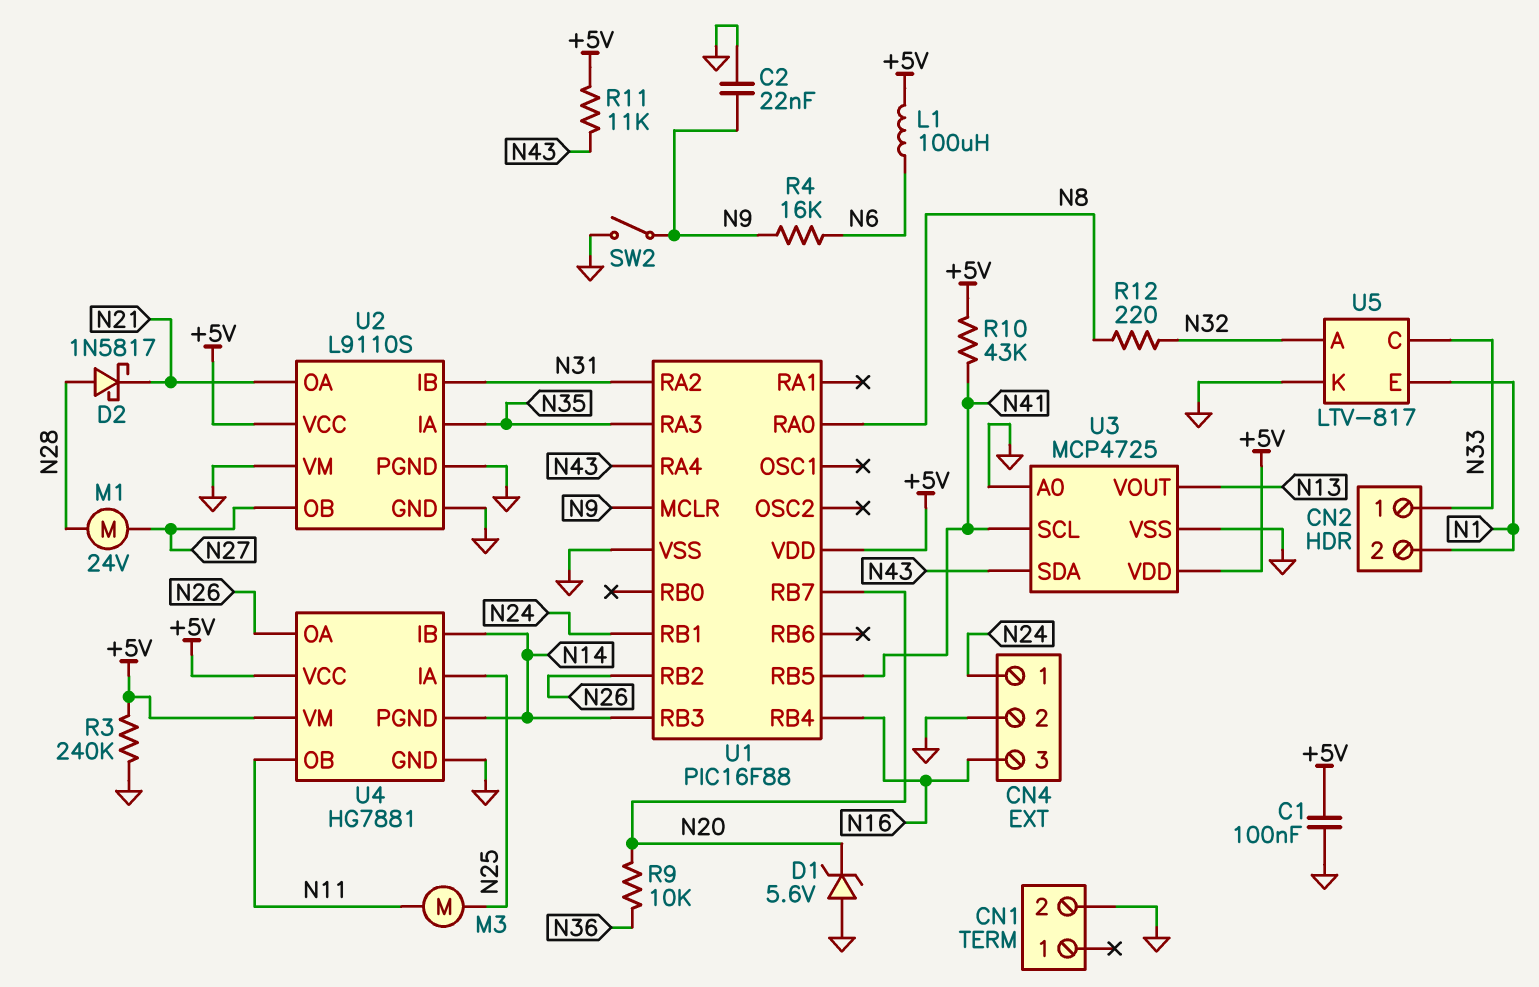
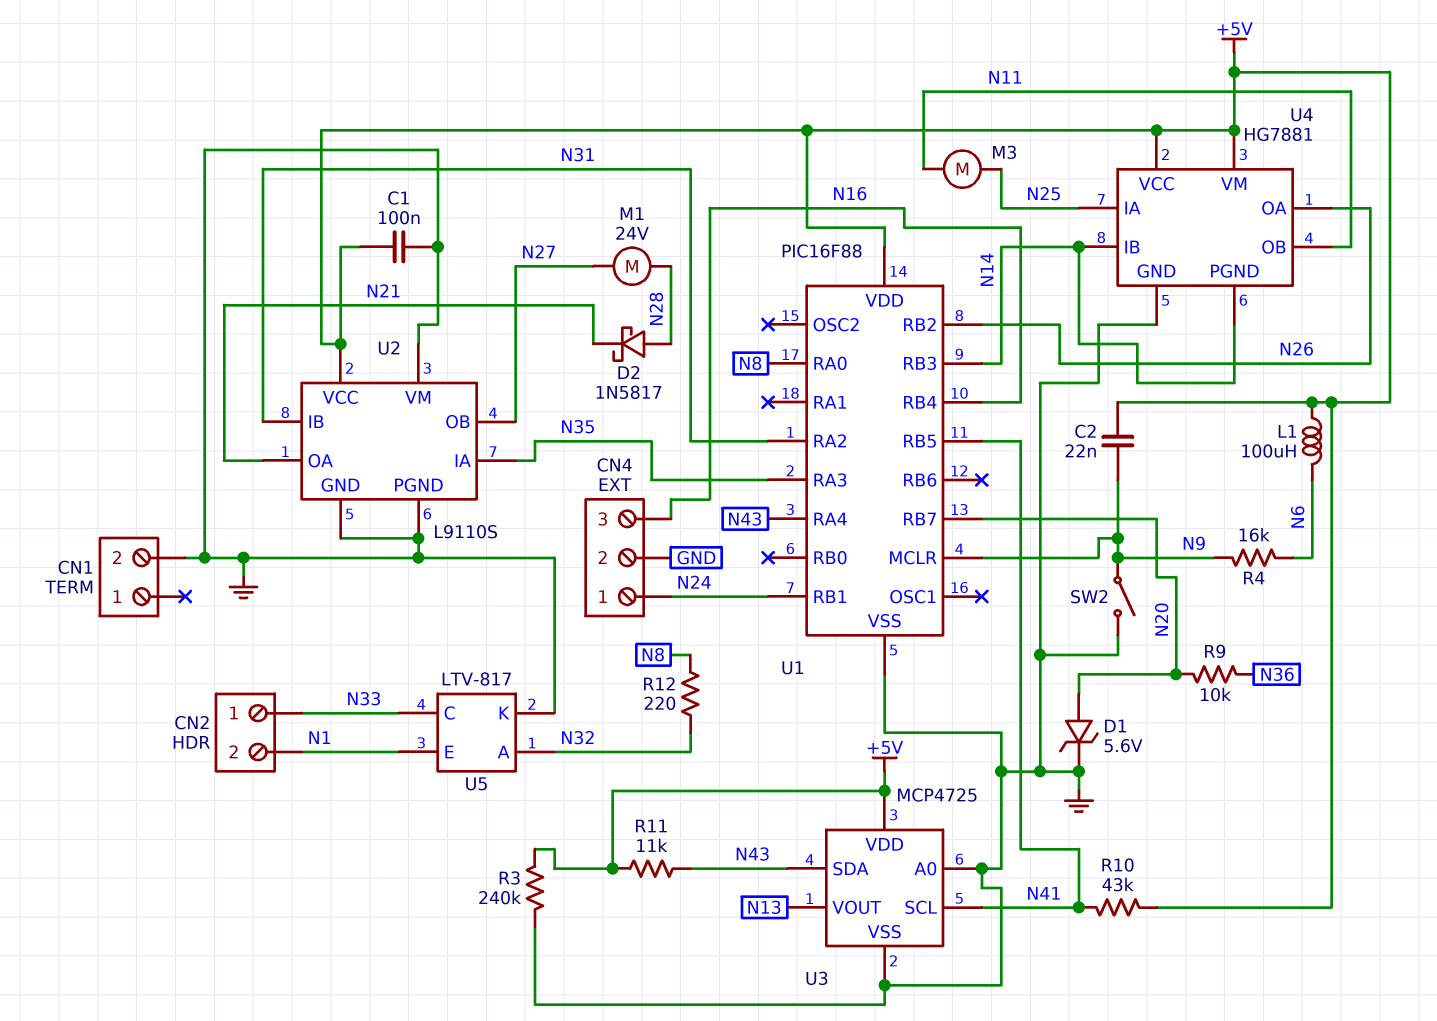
C2: 22nF (GND, N9) -> 22nF (+5V, N9)
D1: zener 5.6V (A GND, K N20) -> zener 5.6V (A N20, K GND)

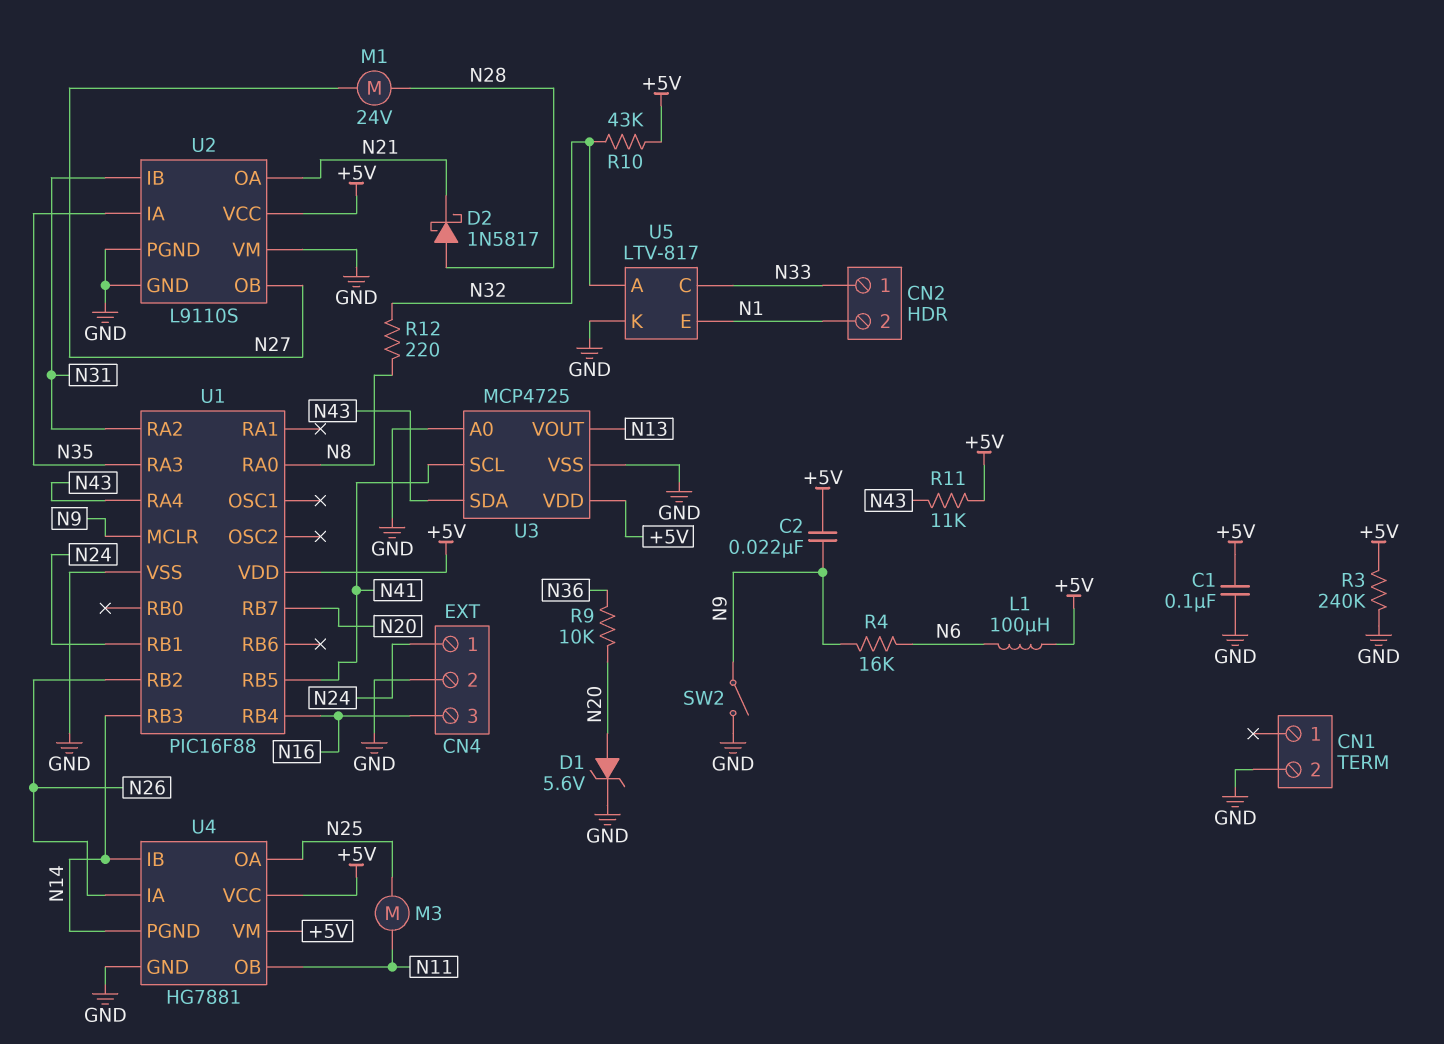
R10: 43k (+5V, N41) -> 43k (+5V, N32)
U4 pin IA: N25 -> N26
U4 pin OA: N26 -> N25

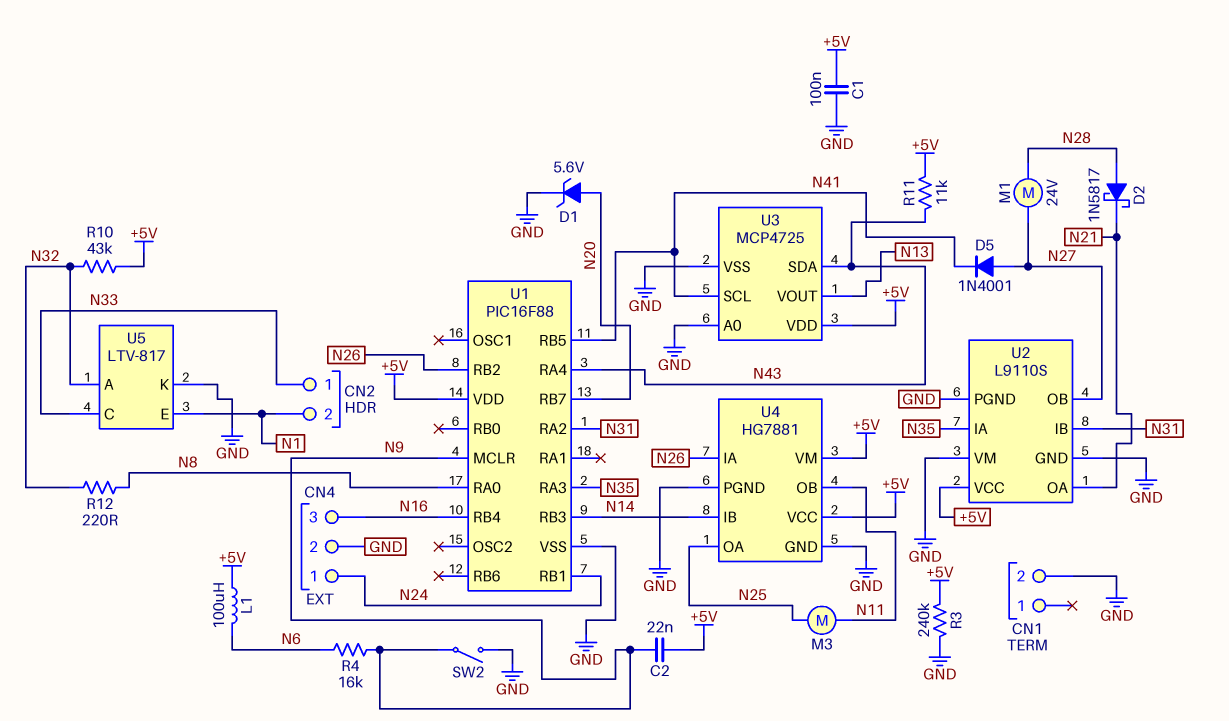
D5: none -> diode 1N4001 (A N27, K N41)
R9: 10k (N20, N36) -> none
U4 pin PGND: N14 -> GND

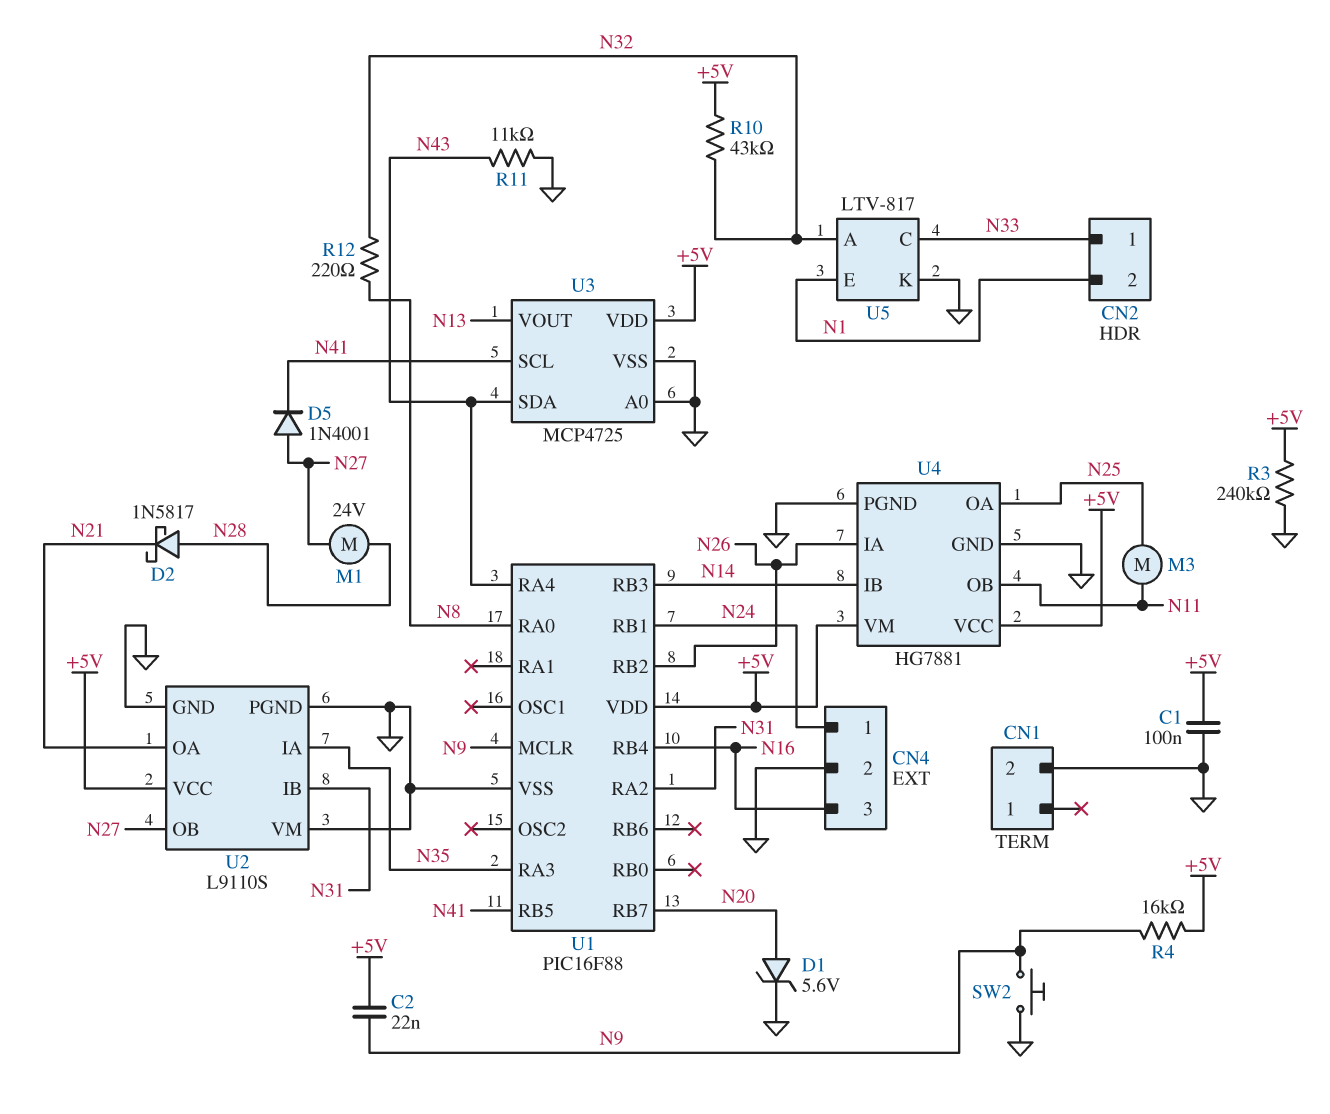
L1: 100uH (+5V, N6) -> none
R4: 16k (N6, N9) -> 16k (+5V, N9)
R11: 11k (+5V, N43) -> 11k (GND, N43)
SW2: switch (GND, N9) -> button (GND, N9)

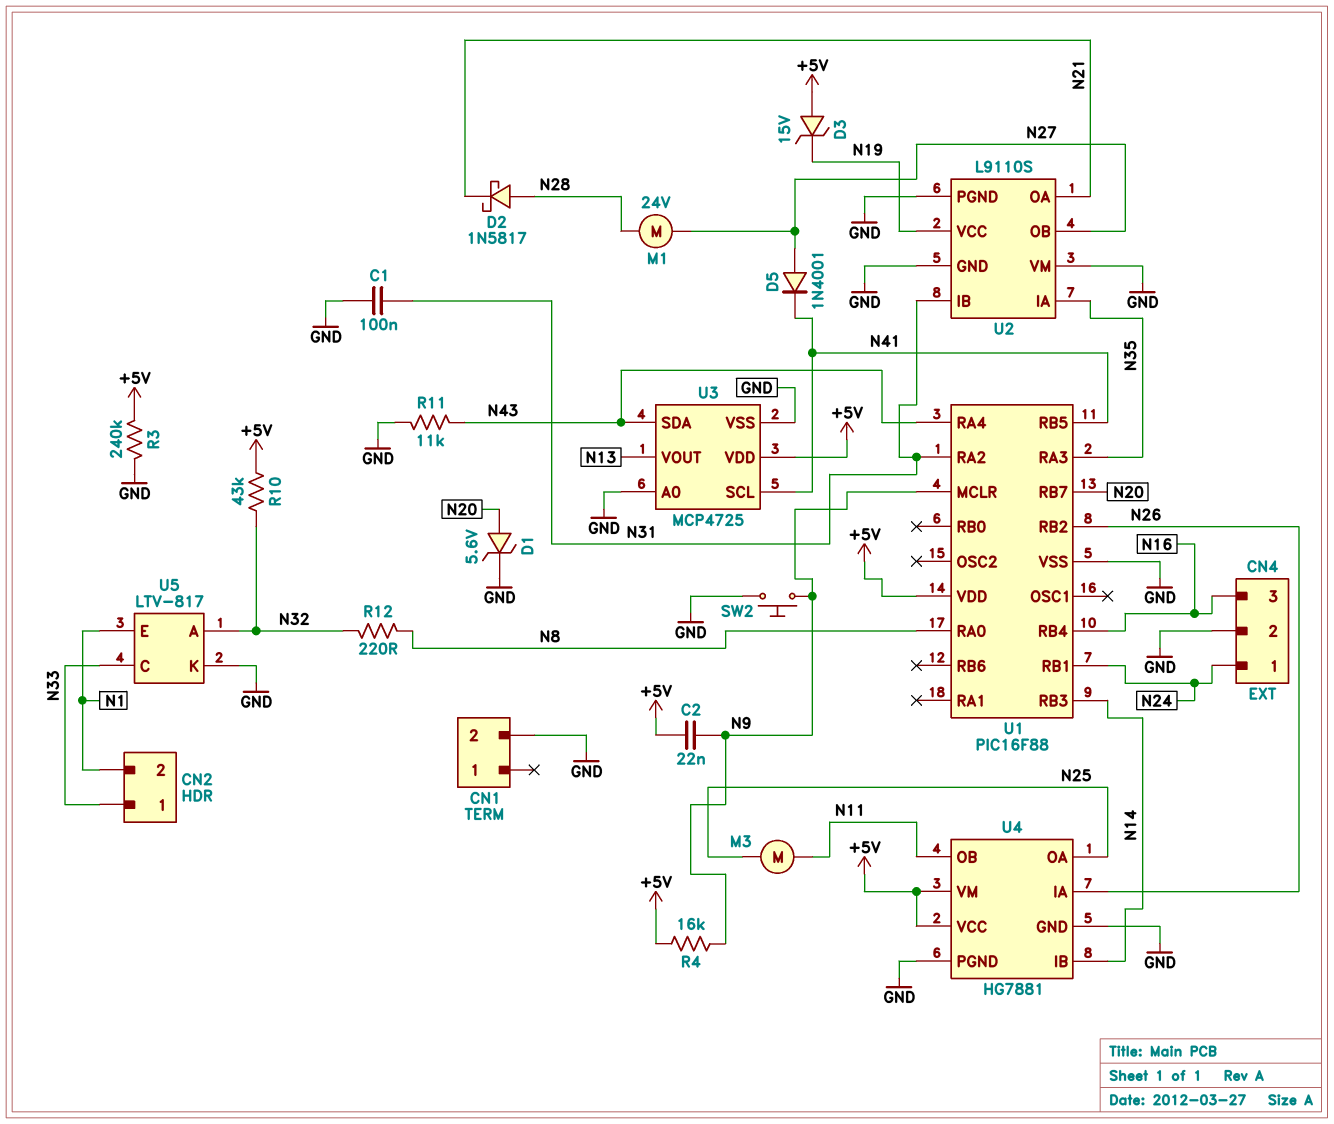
C1: 100nF (+5V, GND) -> 100nF (GND, N31)
D3: none -> zener 15V (A +5V, K N19)
U2 pin VCC: +5V -> N19

